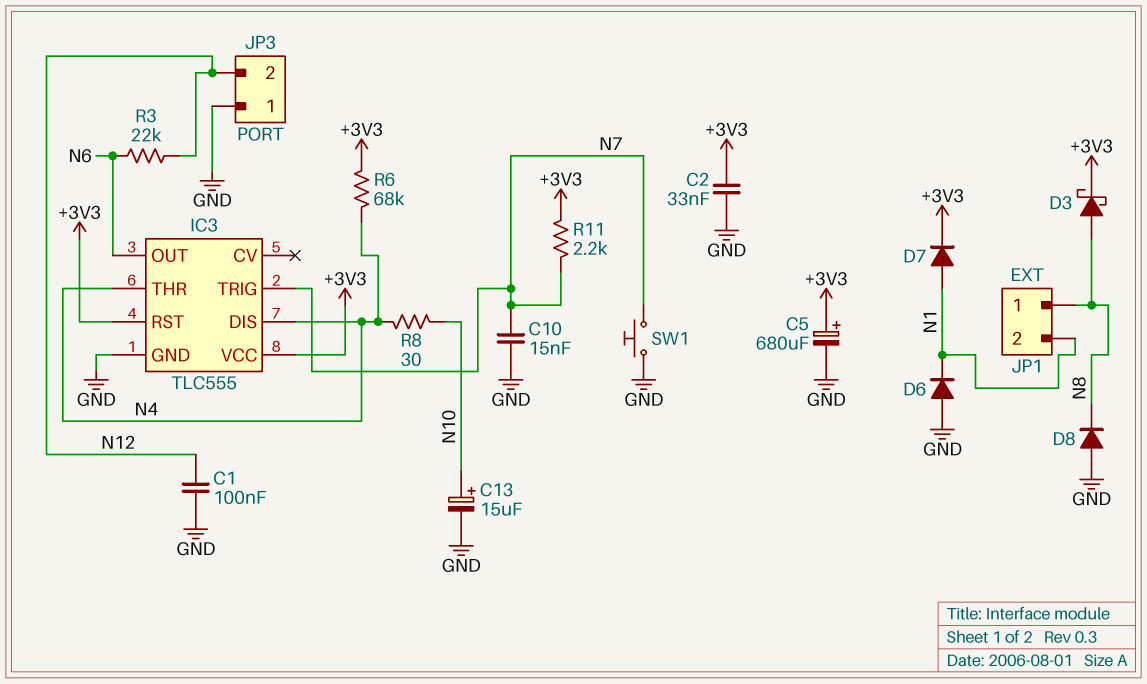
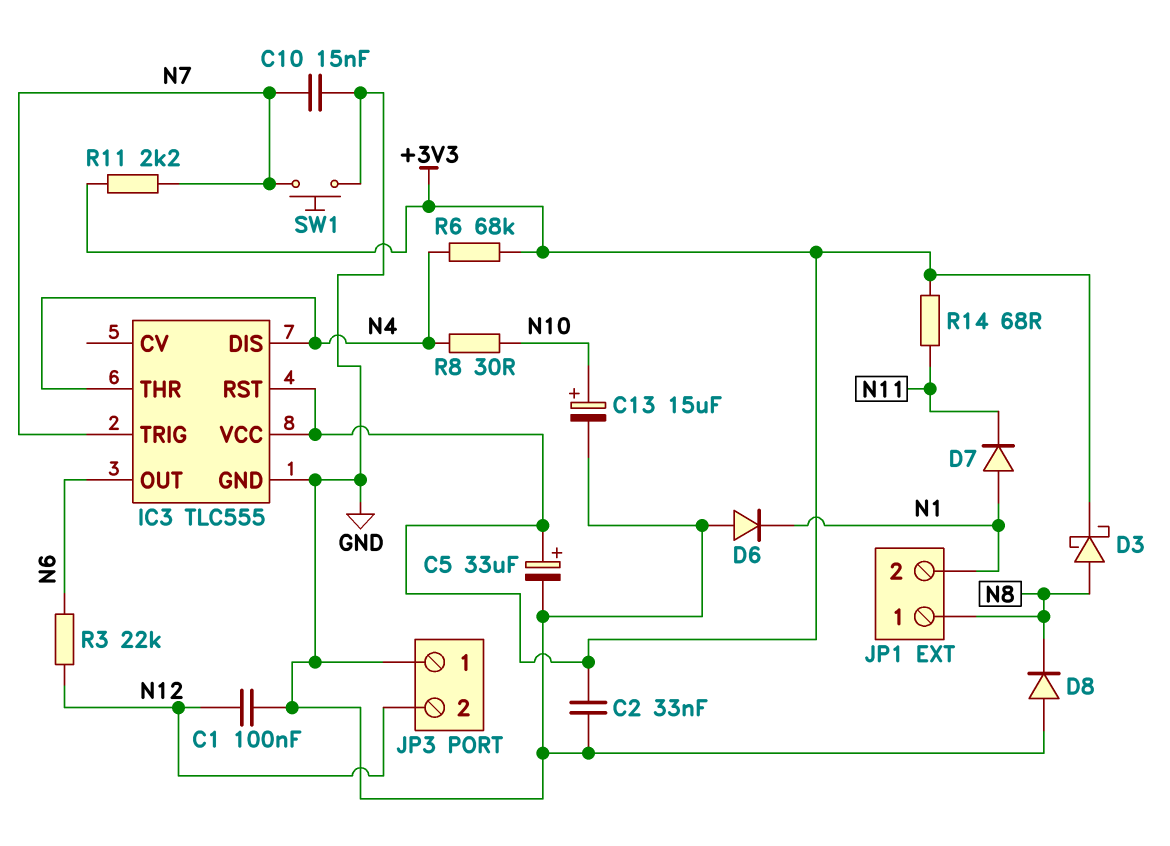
C5: 680uF (plus +3V3, minus GND) -> 33uF (plus +3V3, minus GND)
D7: diode (A N1, K +3V3) -> diode (A N1, K N11)
R14: none -> 68 (+3V3, N11)

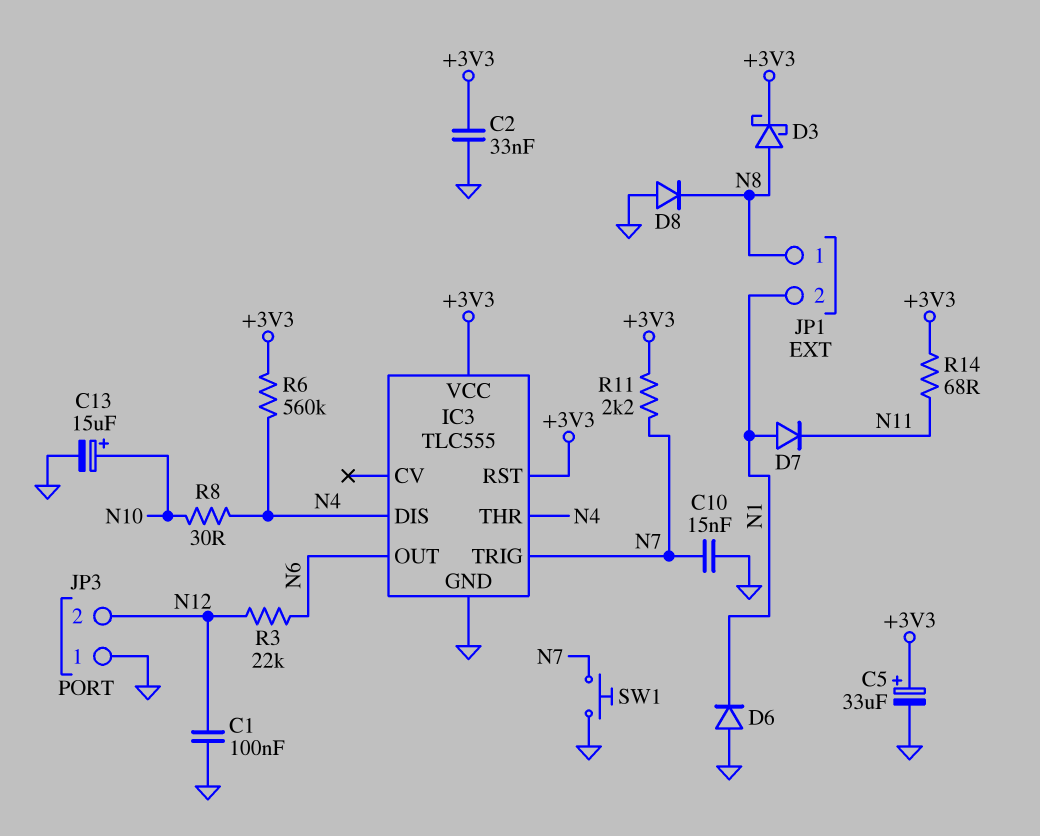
R6: 68k (+3V3, N4) -> 560k (+3V3, N4)

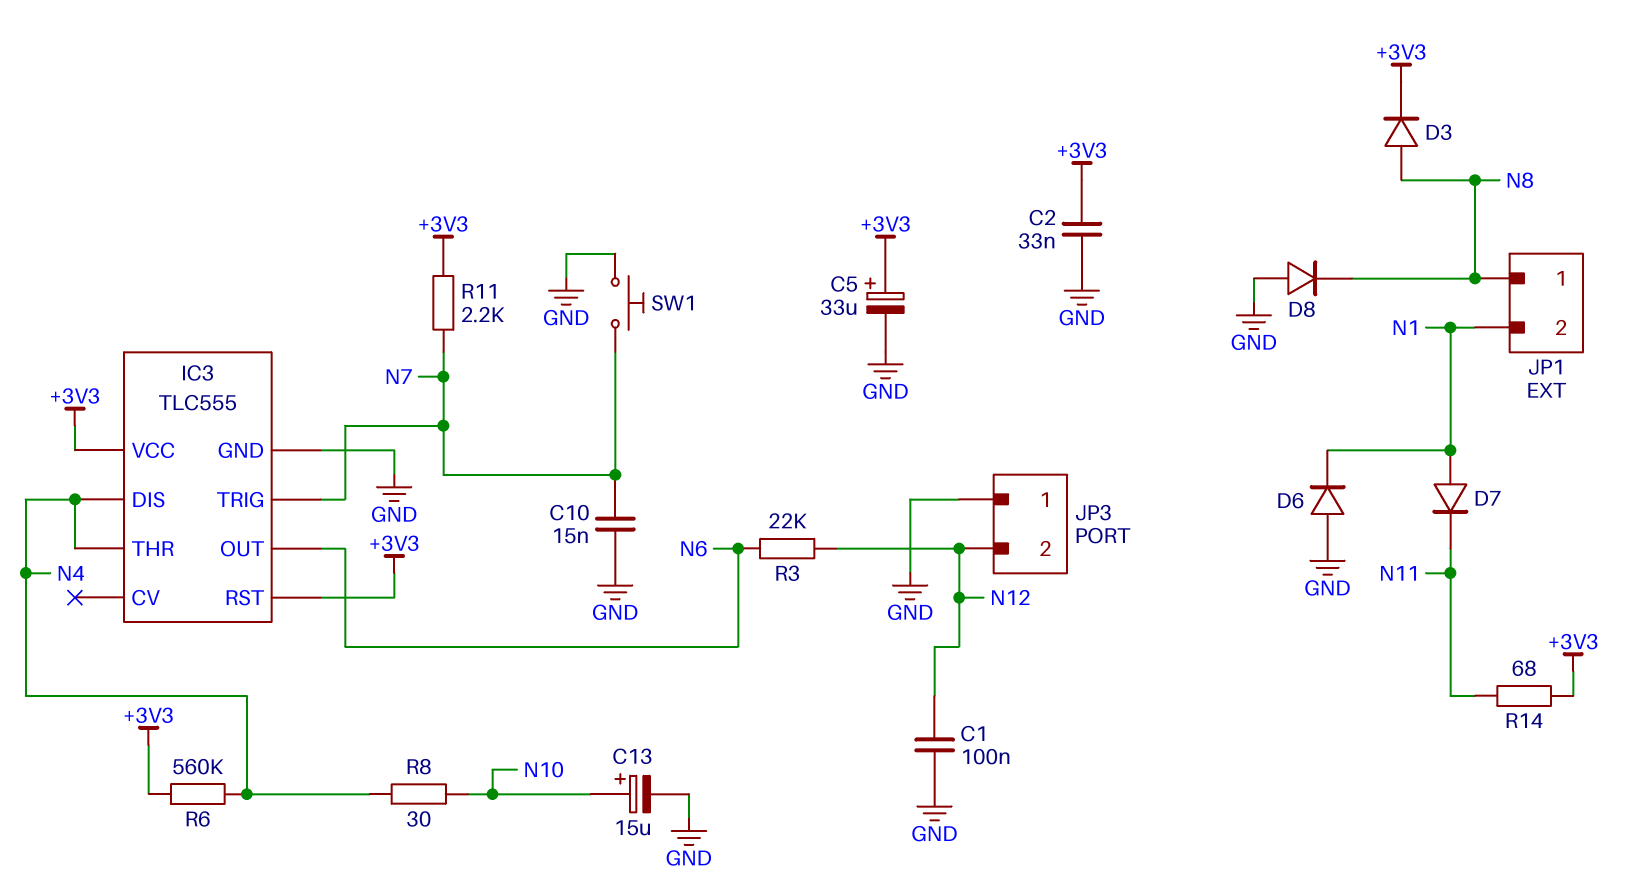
D3: schottky (A N8, K +3V3) -> diode (A N8, K +3V3)

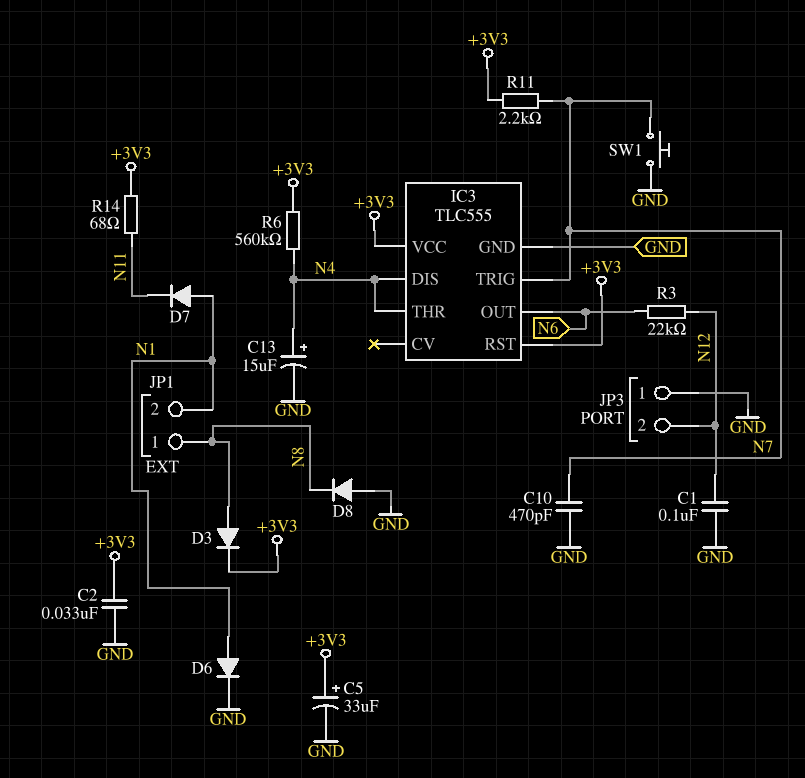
C10: 15nF (GND, N7) -> 470pF (GND, N7)
C13: 15uF (plus N10, minus GND) -> 15uF (plus N4, minus GND)
D6: diode (A GND, K N1) -> diode (A N1, K GND)
R8: 30 (N4, N10) -> none

